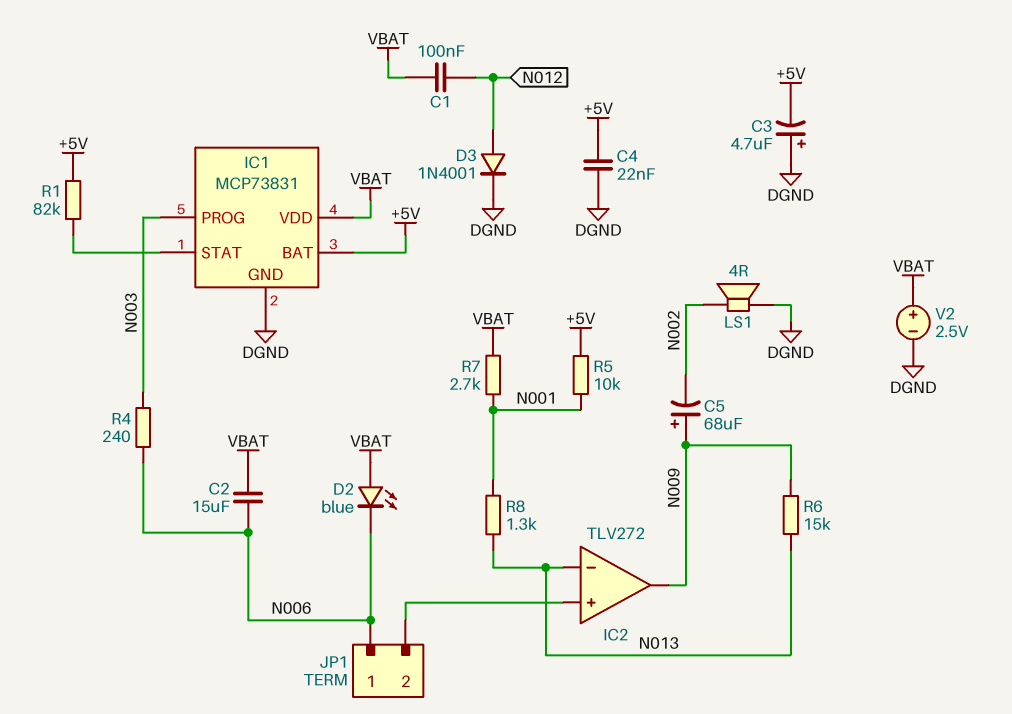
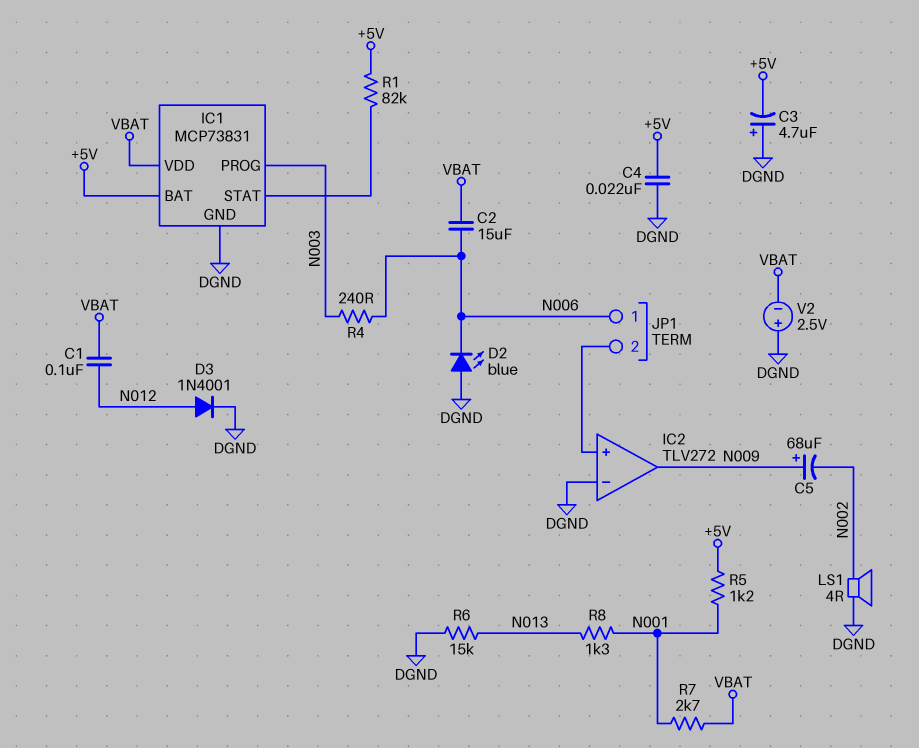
D2: LED blue (A VBAT, K N006) -> LED blue (A DGND, K N006)
IC2 pin in-: N013 -> DGND
R5: 10k (+5V, N001) -> 1.2k (+5V, N001)
R6: 15k (N009, N013) -> 15k (DGND, N013)
V2: 2.5V (plus VBAT, minus DGND) -> 2.5V (plus DGND, minus VBAT)

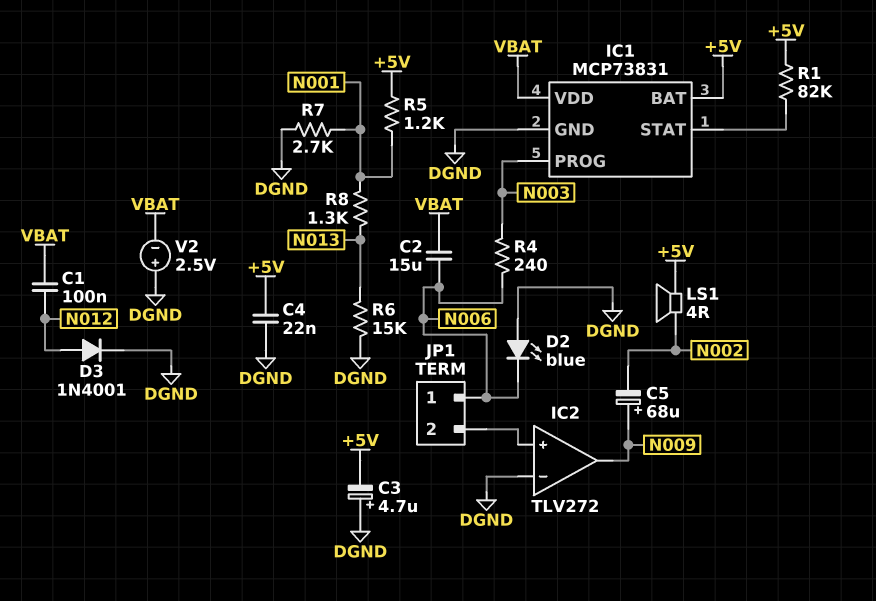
LS1: speaker 4R (DGND, N002) -> speaker 4R (+5V, N002)
R7: 2.7k (N001, VBAT) -> 2.7k (DGND, N001)

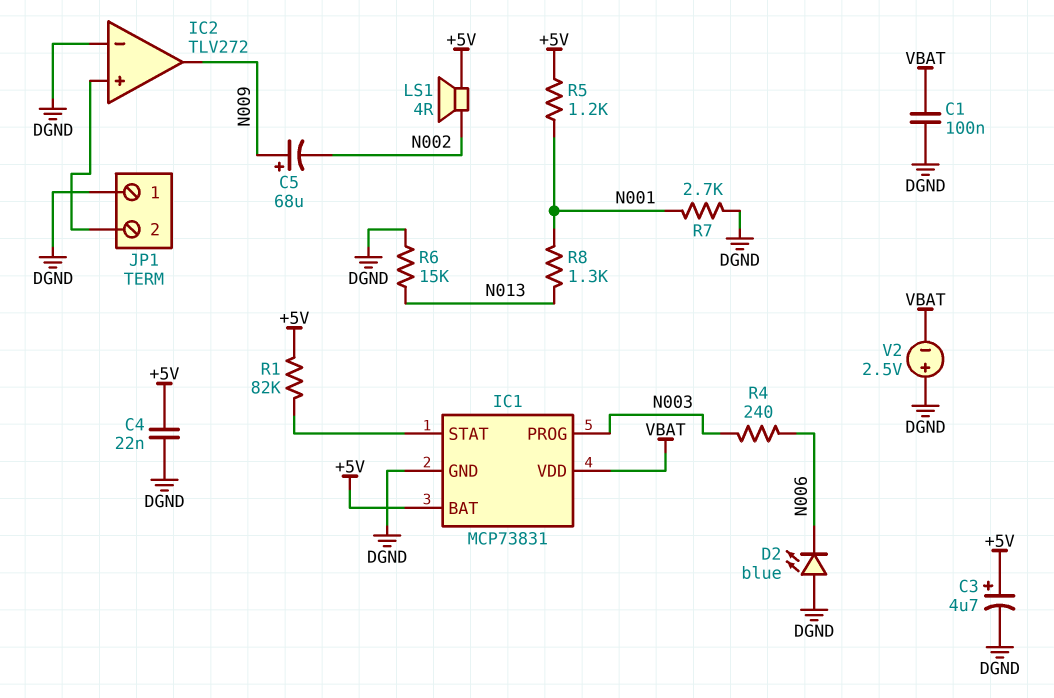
C1: 100nF (N012, VBAT) -> 100nF (DGND, VBAT)
C2: 15uF (N006, VBAT) -> none
C3: 4.7uF (plus DGND, minus +5V) -> 4.7uF (plus +5V, minus DGND)
D3: diode 1N4001 (A N012, K DGND) -> none
JP1 pin 1: N006 -> DGND

